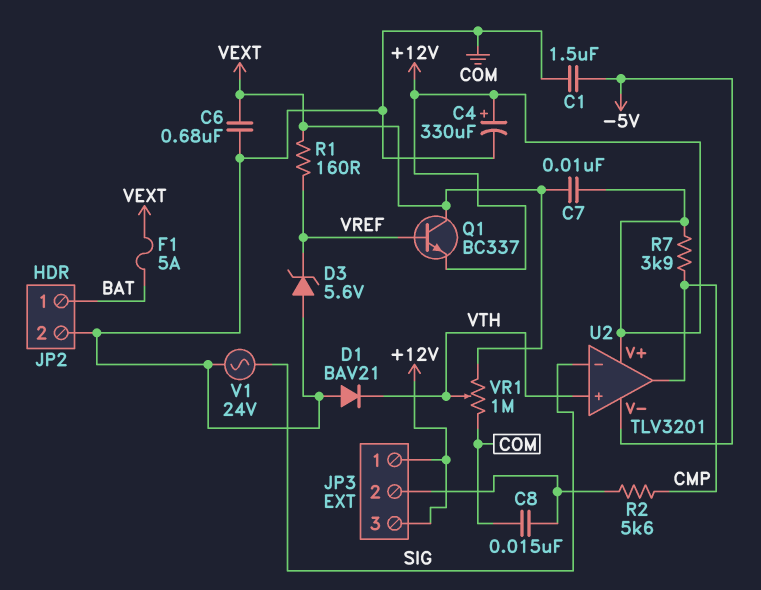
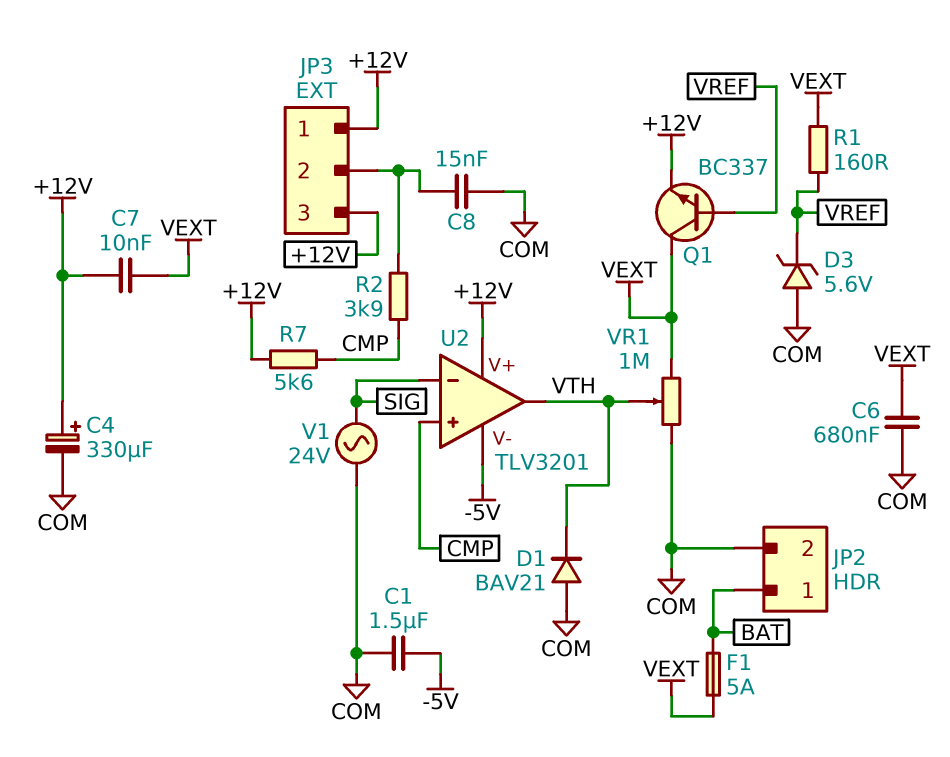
R2: 5.6k (CMP, JP3/2) -> 3.9k (CMP, JP3/2)
R7: 3.9k (+12V, CMP) -> 5.6k (+12V, CMP)
U2 pin in+: VTH -> CMP
U2 pin out: CMP -> VTH

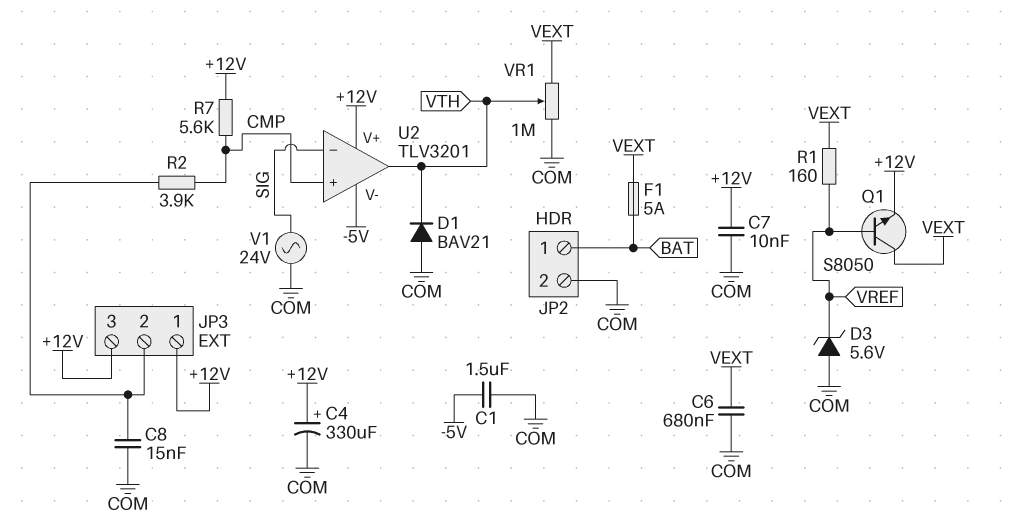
C7: 10nF (+12V, VEXT) -> 10nF (+12V, COM)
Q1: NPN BC337 (B VREF, C VEXT, E +12V) -> NPN S8050 (B VREF, C VEXT, E +12V)

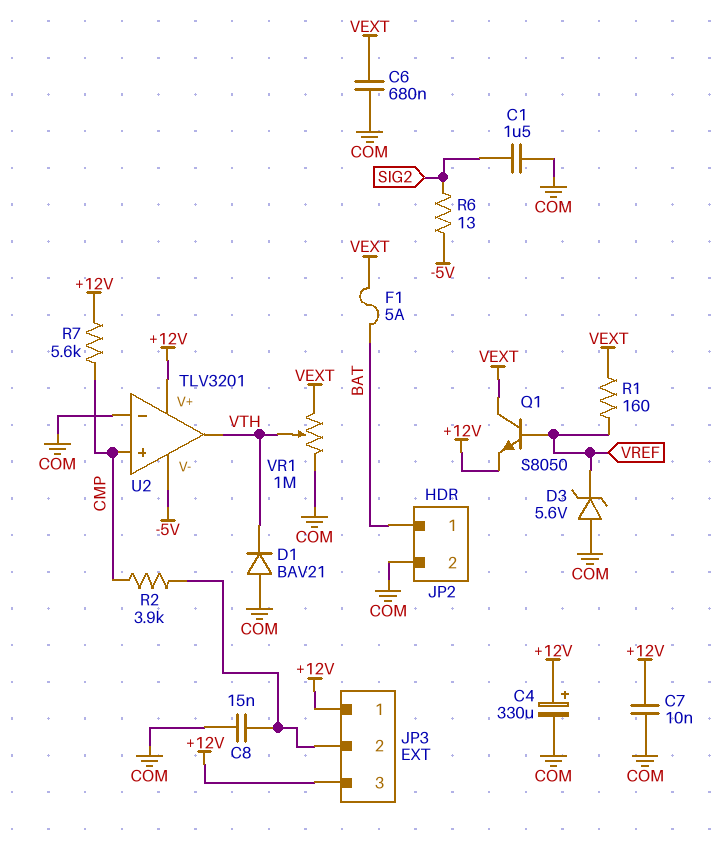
C1: 1.5uF (-5V, COM) -> 1.5uF (COM, SIG2)
R6: none -> 13 (-5V, SIG2)
U2 pin in-: SIG -> COM
V1: AC 24V (COM, SIG) -> none

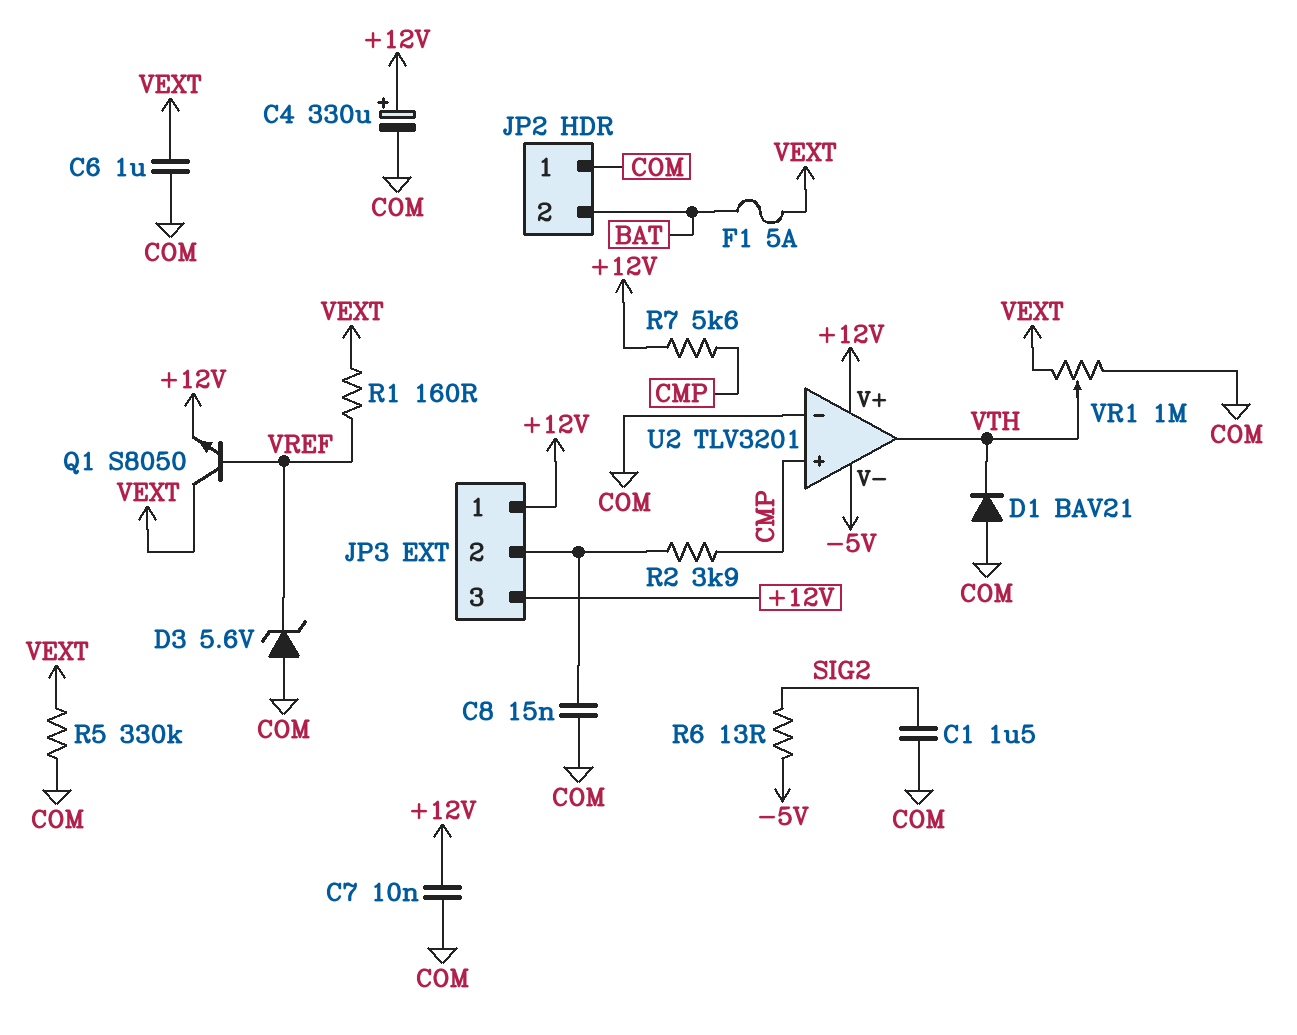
C6: 680nF (COM, VEXT) -> 1uF (COM, VEXT)
JP2 pin 1: BAT -> COM
JP2 pin 2: COM -> BAT
R5: none -> 330k (COM, VEXT)

